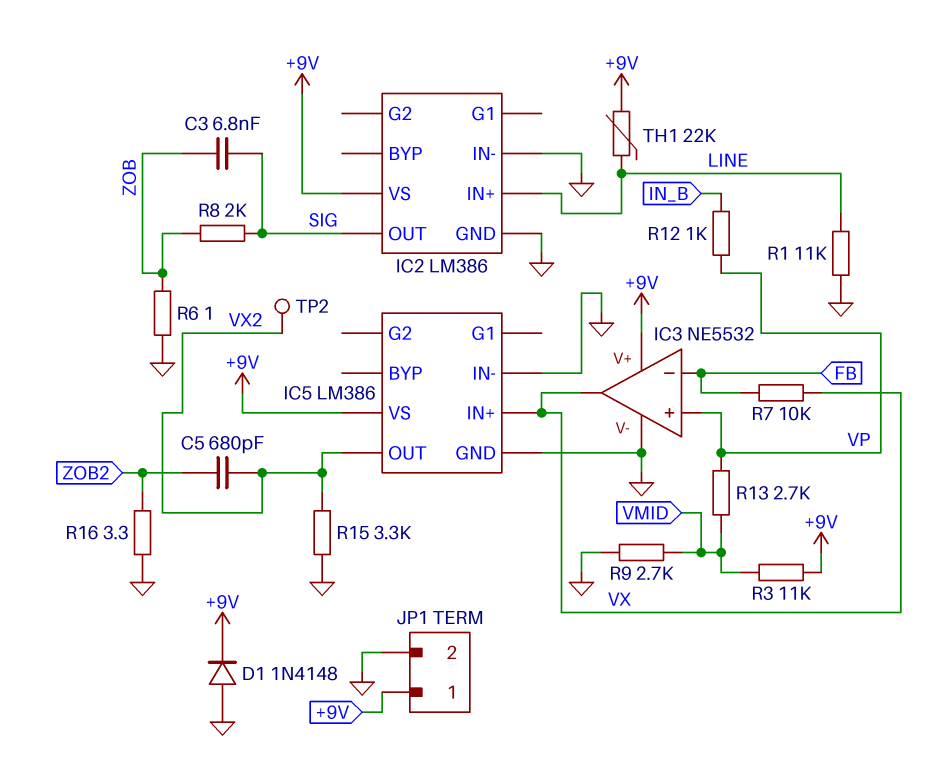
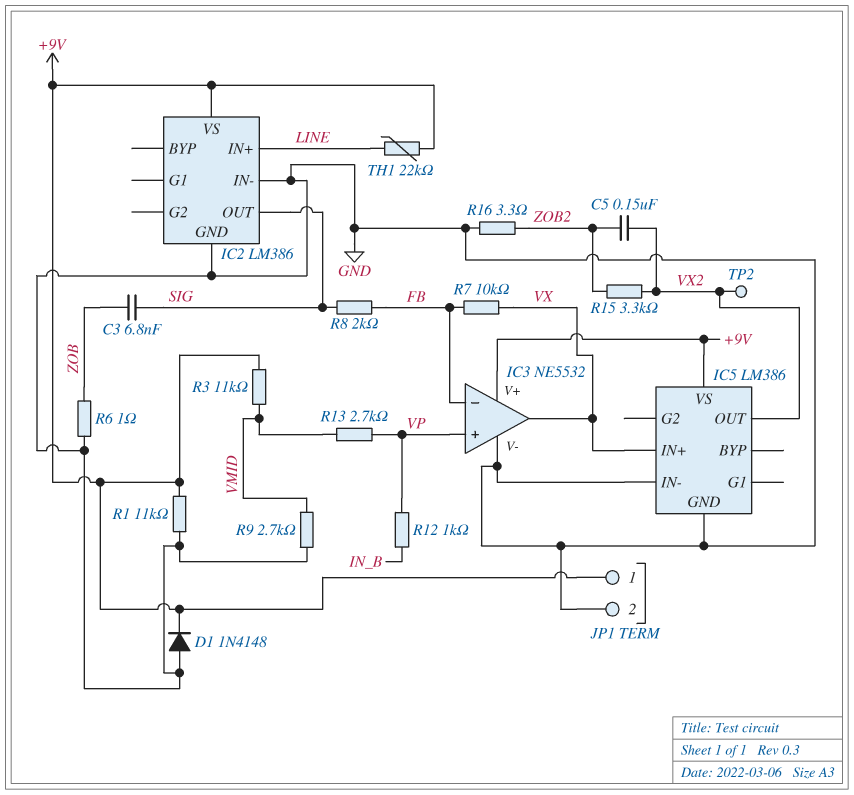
C5: 680pF (VX2, ZOB2) -> 150nF (VX2, ZOB2)
R1: 11k (GND, LINE) -> 11k (+9V, GND)
R8: 2k (SIG, ZOB) -> 2k (FB, SIG)
R15: 3.3k (GND, VX2) -> 3.3k (VX2, ZOB2)

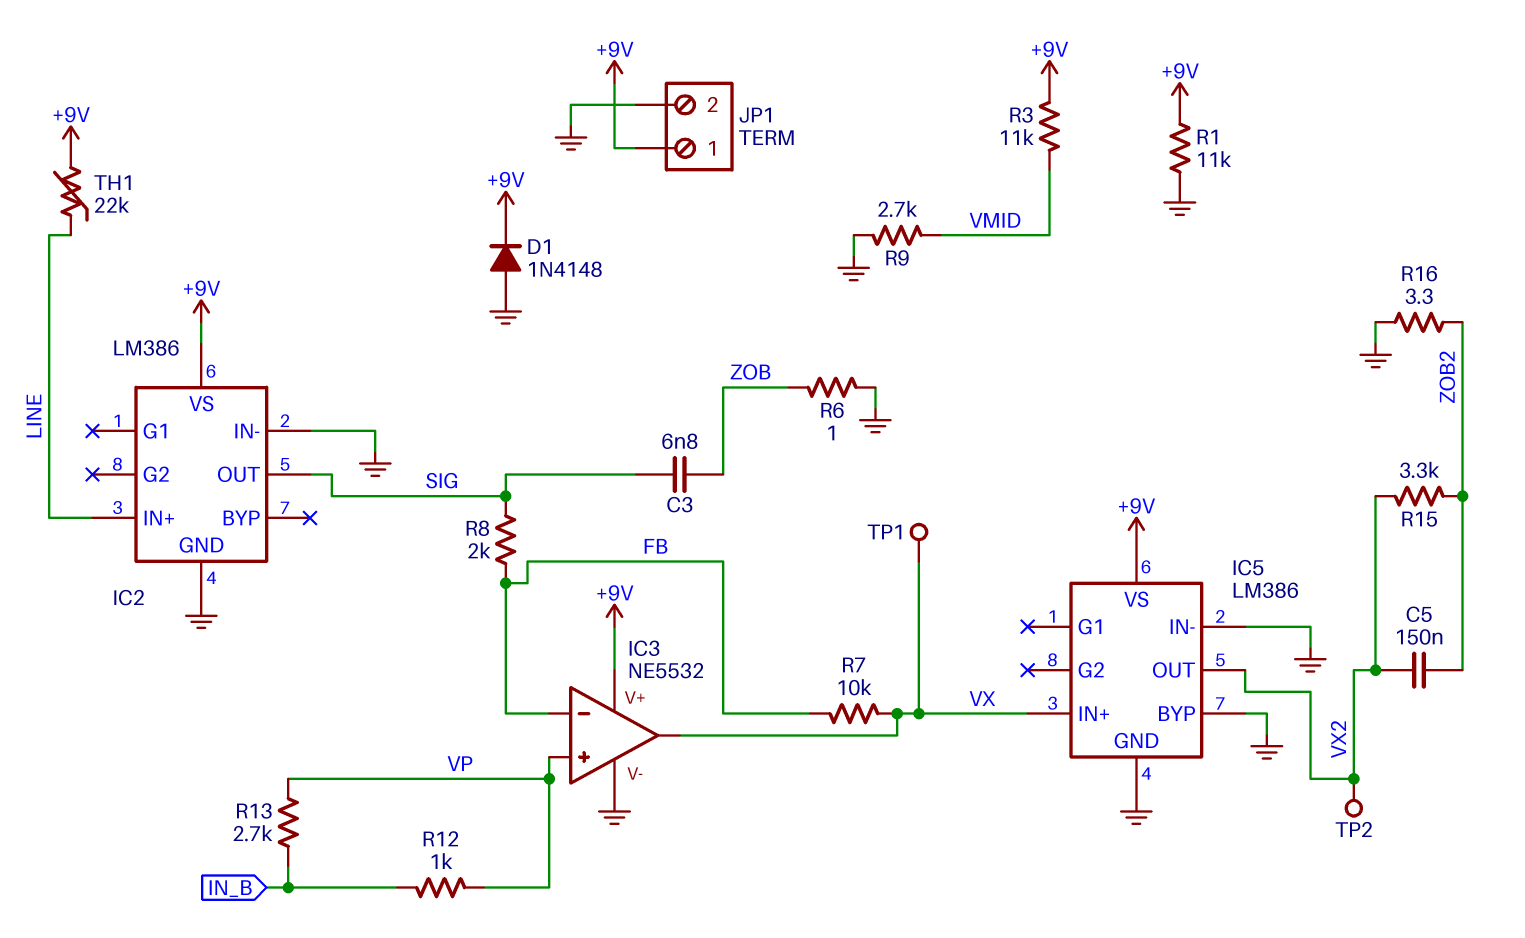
IC5 pin BYP: none -> GND
R13: 2.7k (VMID, VP) -> 2.7k (IN_B, VP)
TP1: none -> test point (VX)

